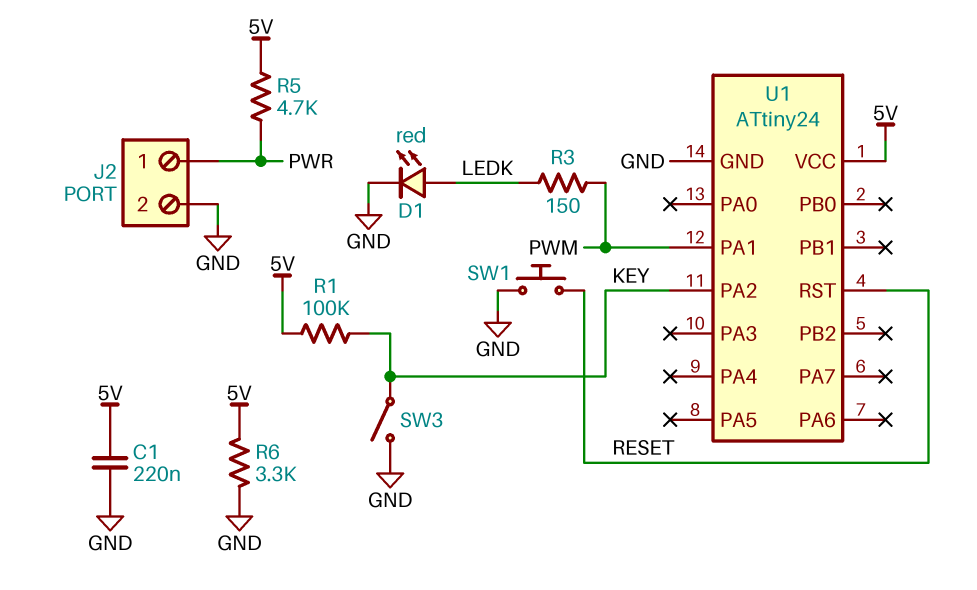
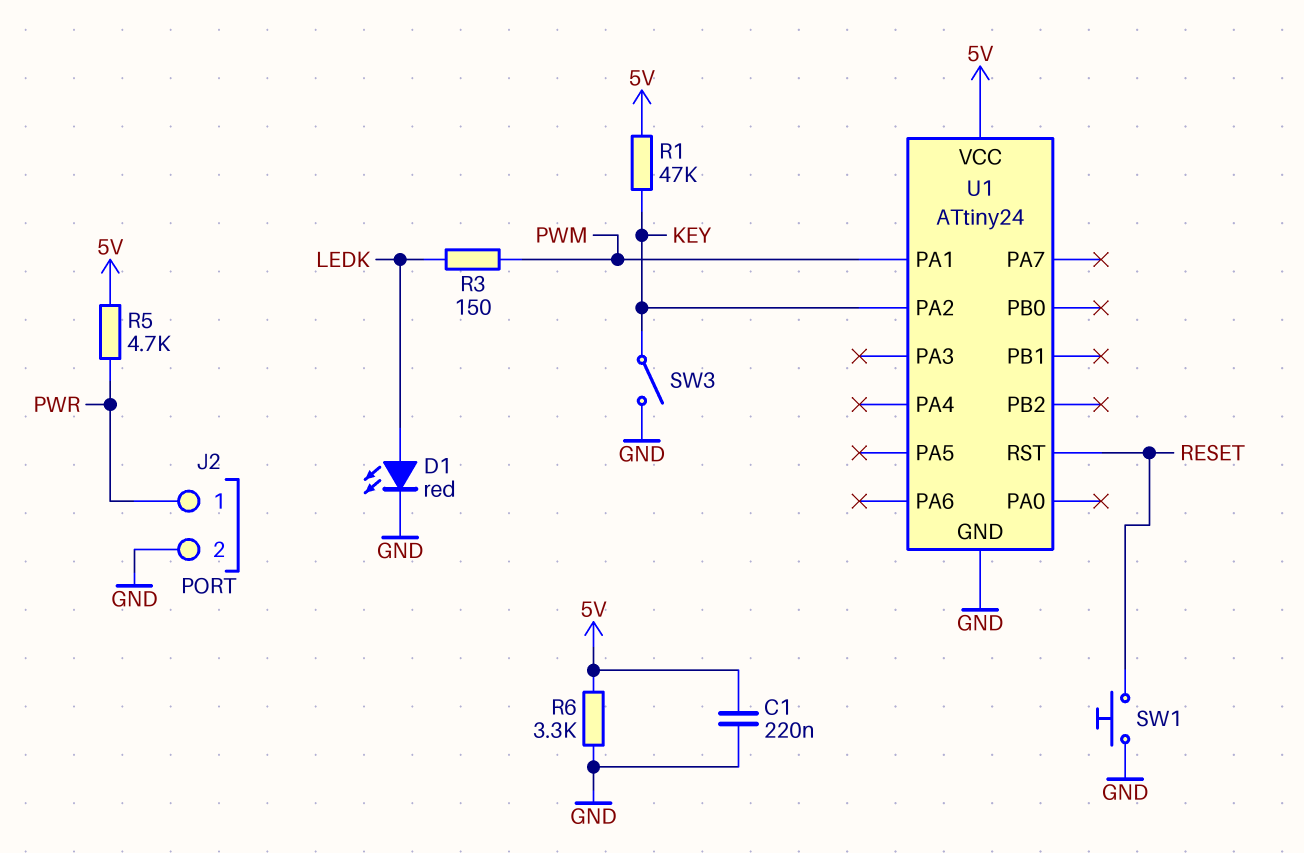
R1: 100k (5V, KEY) -> 47k (5V, KEY)

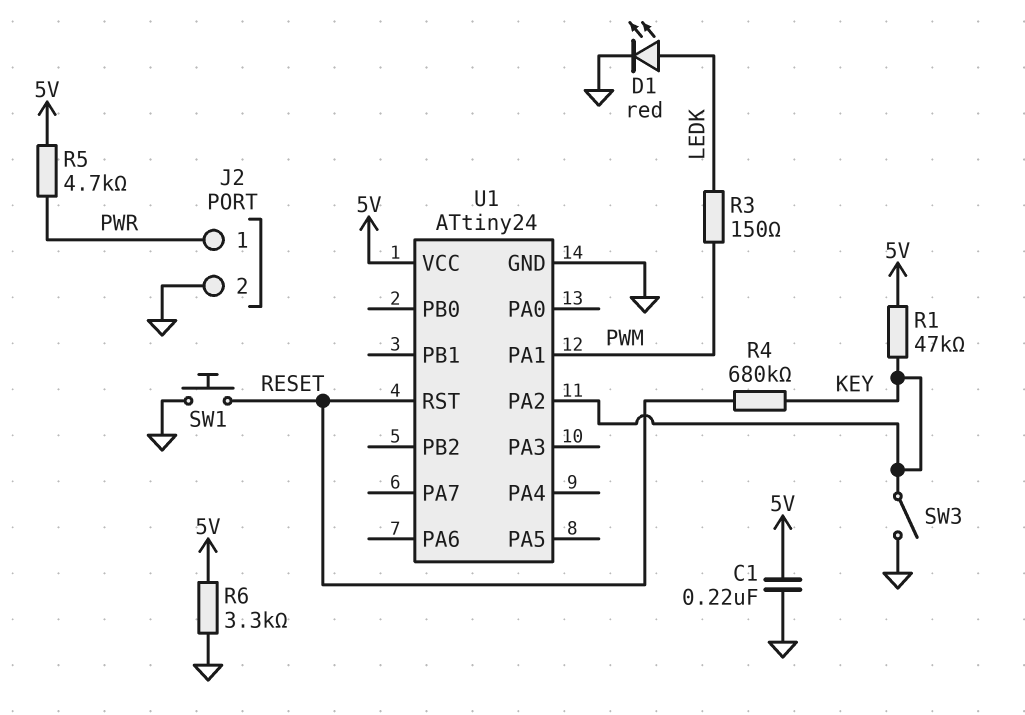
R4: none -> 680k (KEY, RESET)

